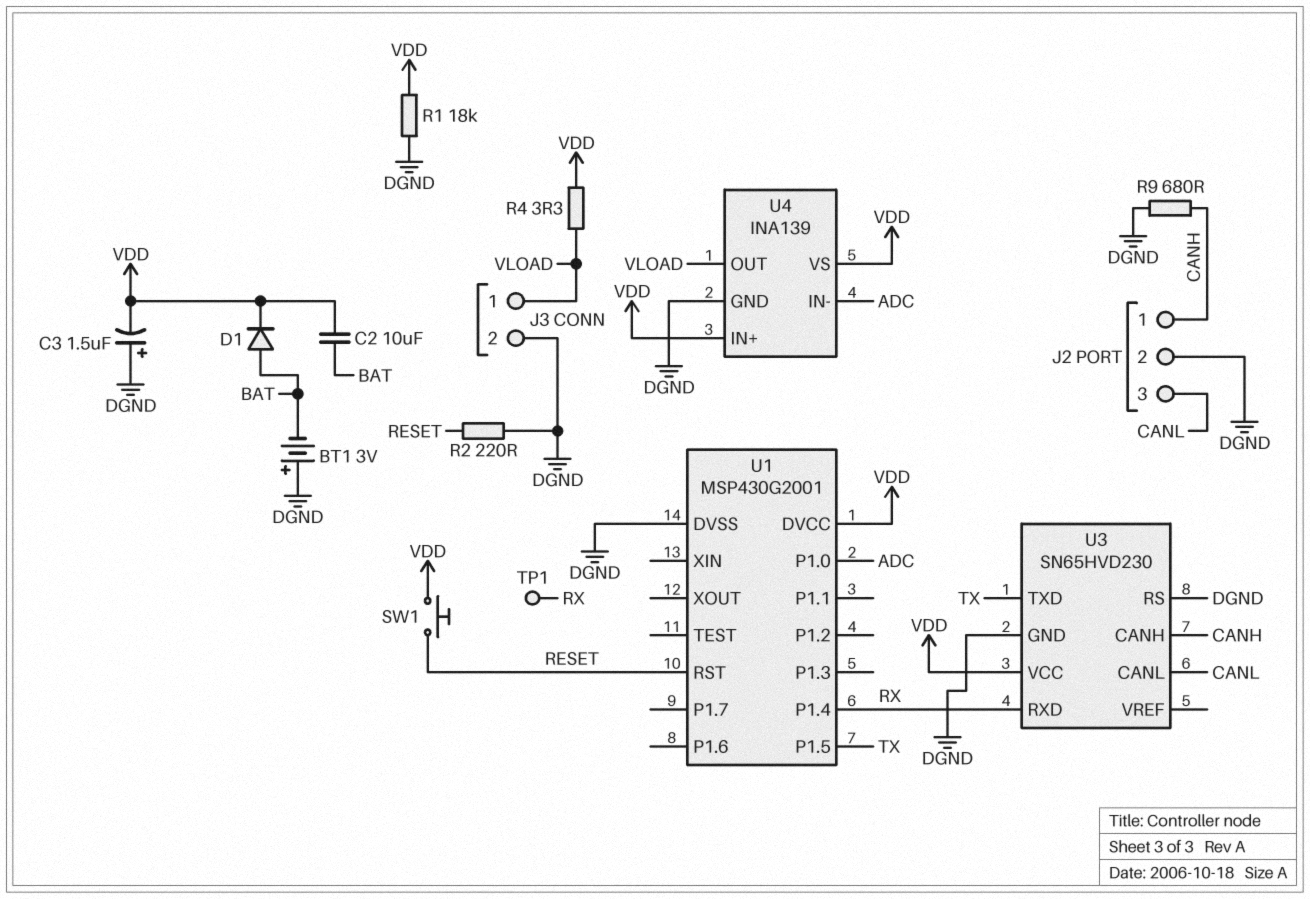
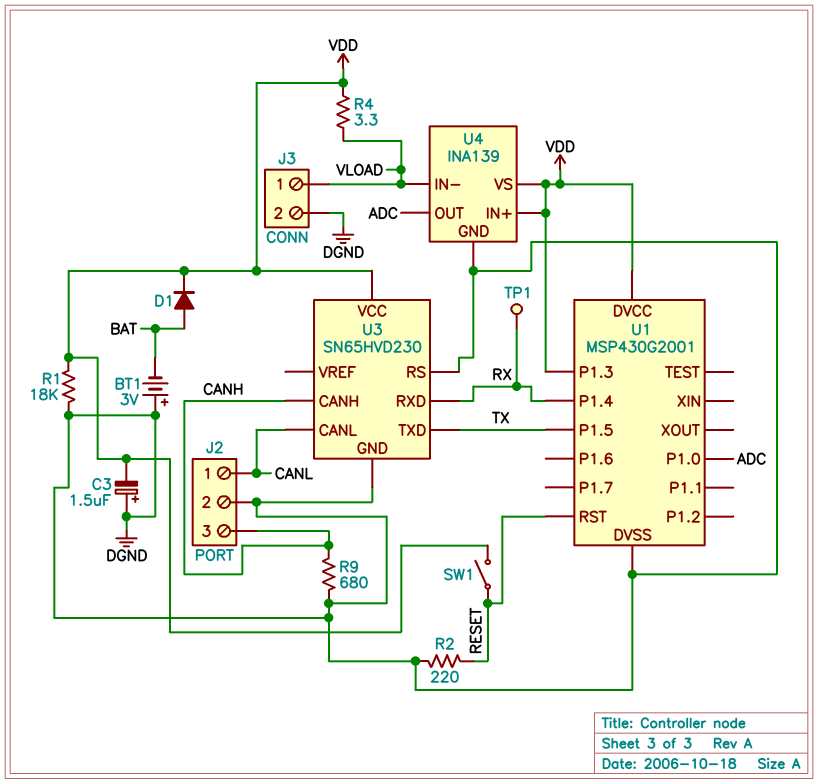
C2: 10uF (BAT, VDD) -> none
J2 pin 1: CANH -> CANL
J2 pin 3: CANL -> CANH
SW1: button (RESET, VDD) -> switch (RESET, VDD)
U1 pin P1.3: none -> VDD
U4 pin IN-: ADC -> VLOAD
U4 pin OUT: VLOAD -> ADC

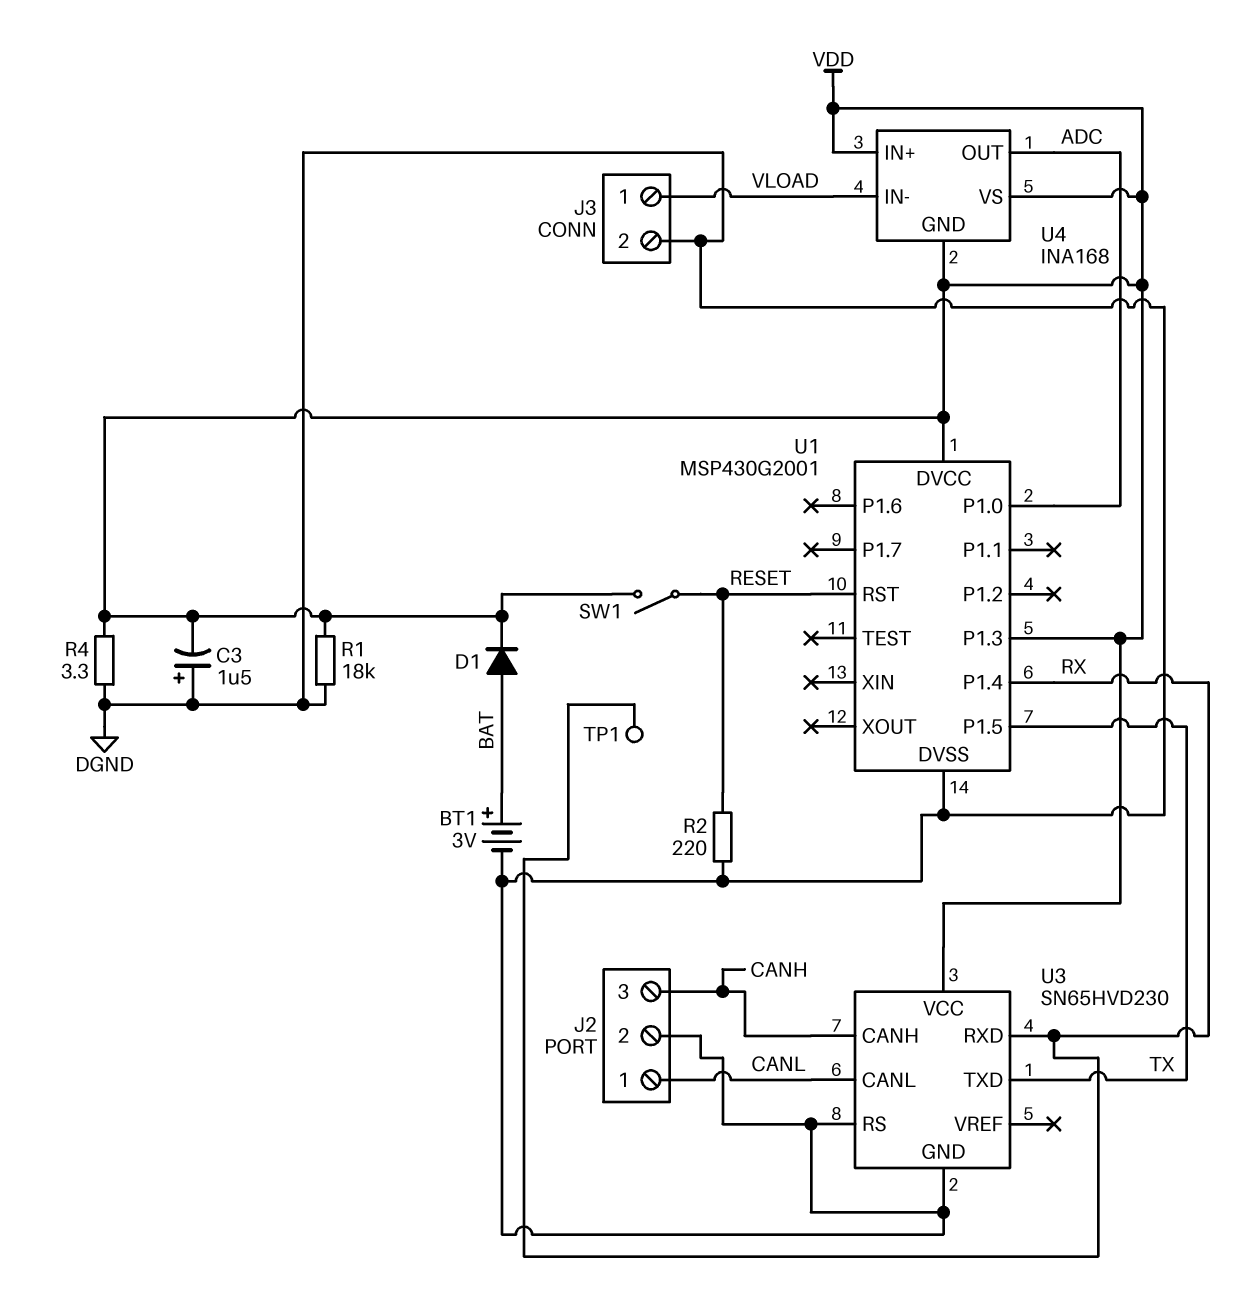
BT1: 3V (plus DGND, minus BAT) -> 3V (plus BAT, minus DGND)
R4: 3.3 (VDD, VLOAD) -> 3.3 (DGND, VDD)
R9: 680 (CANH, DGND) -> none
U4: INA139 -> INA168
U4 pin GND: DGND -> VDD

